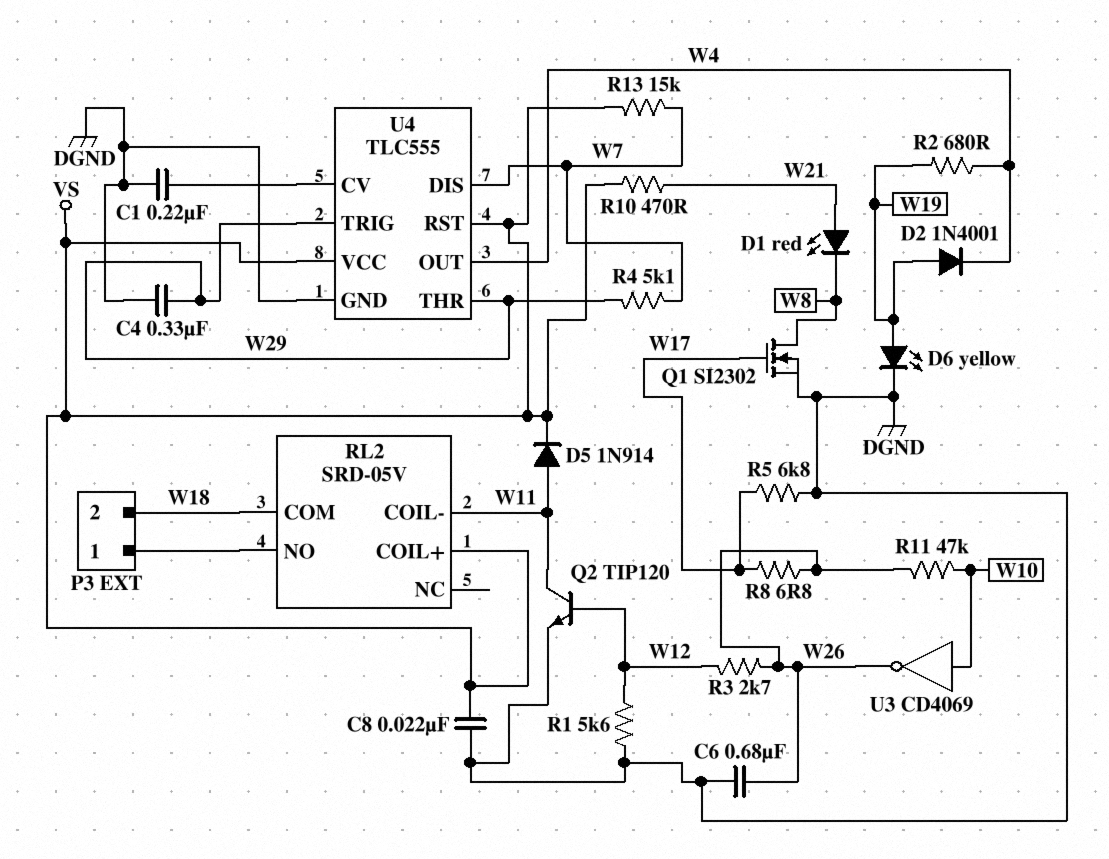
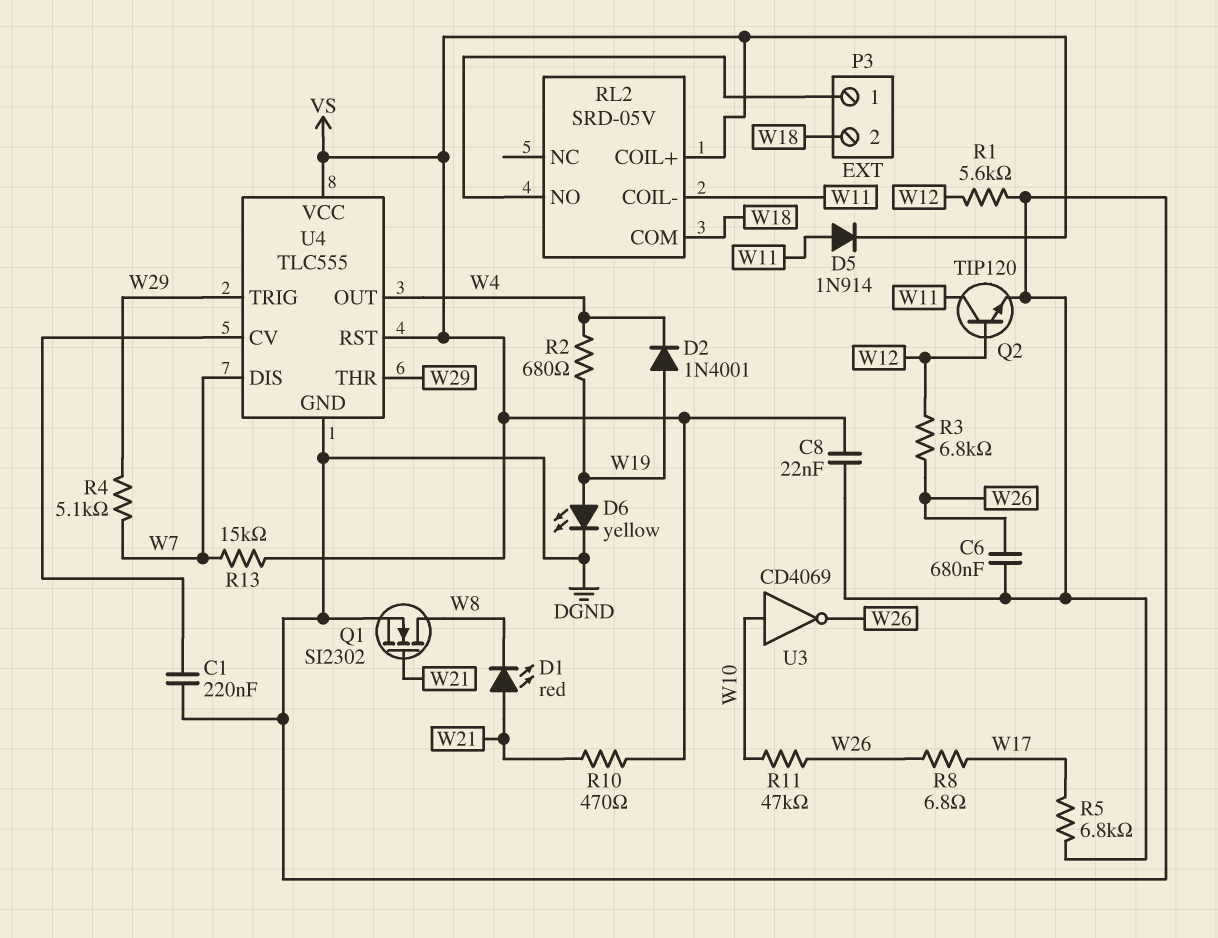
C4: 330nF (DGND, W29) -> none
Q1: NMOS SI2302 (G W17, D W8, S DGND) -> NMOS SI2302 (G W21, D W8, S DGND)
R3: 2.7k (W12, W26) -> 6.8k (W12, W26)

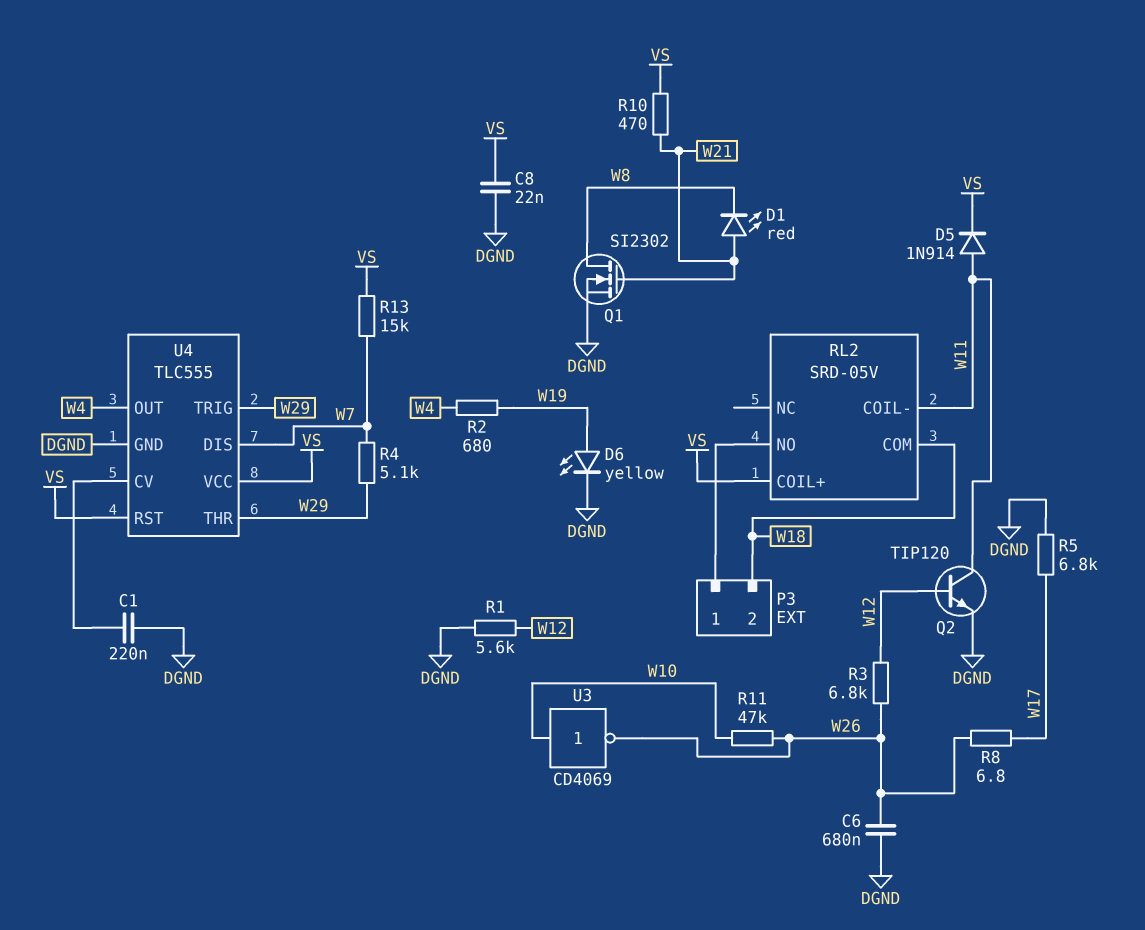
D2: diode 1N4001 (A W19, K W4) -> none

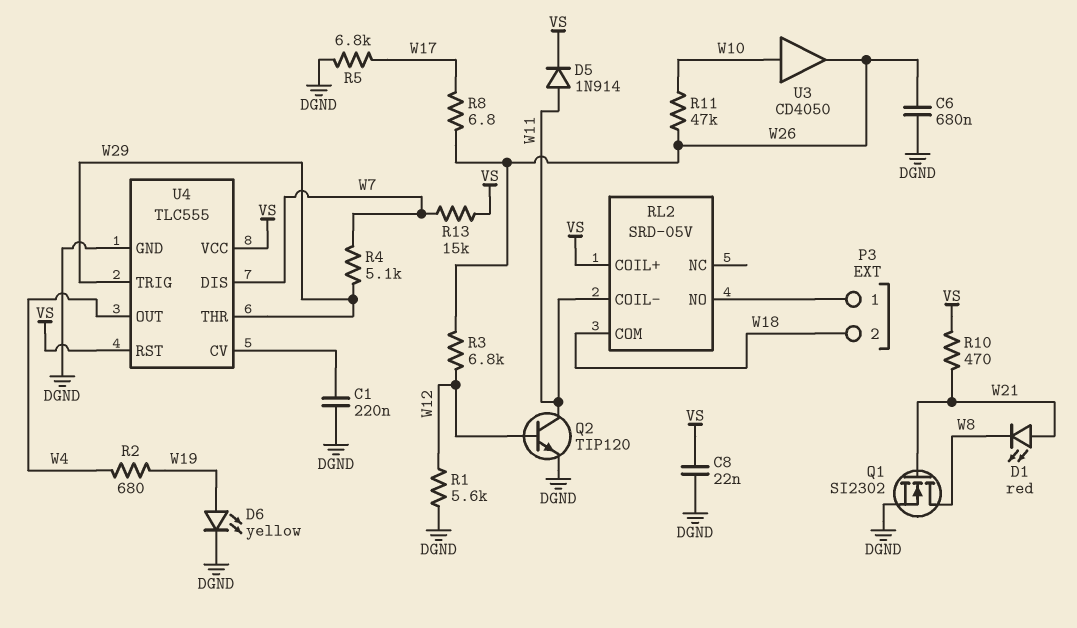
U3: NOT CD4069 (in W10, out W26) -> buffer CD4050 (in W10, out W26)

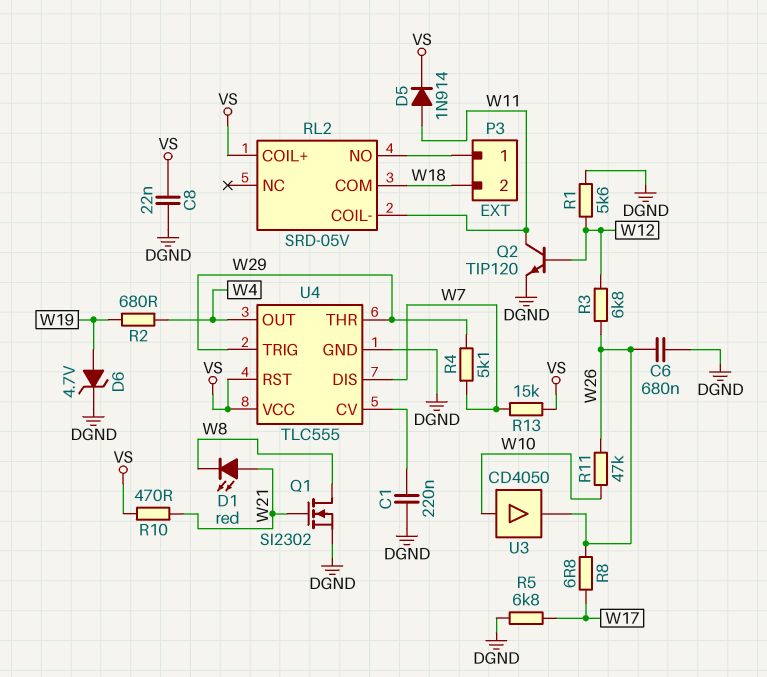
D6: LED yellow (A W19, K DGND) -> zener 4.7V (A W19, K DGND)

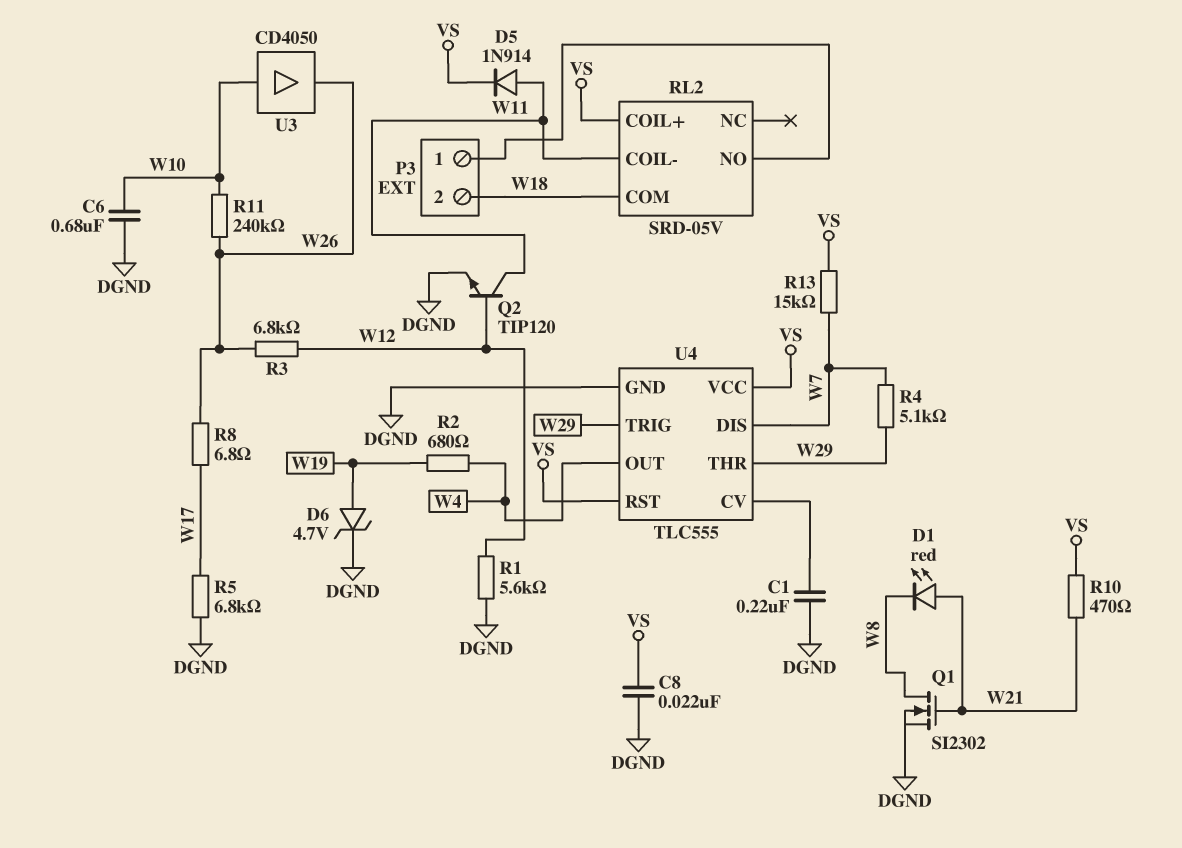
C6: 680nF (DGND, W26) -> 680nF (DGND, W10)
R11: 47k (W10, W26) -> 240k (W10, W26)

